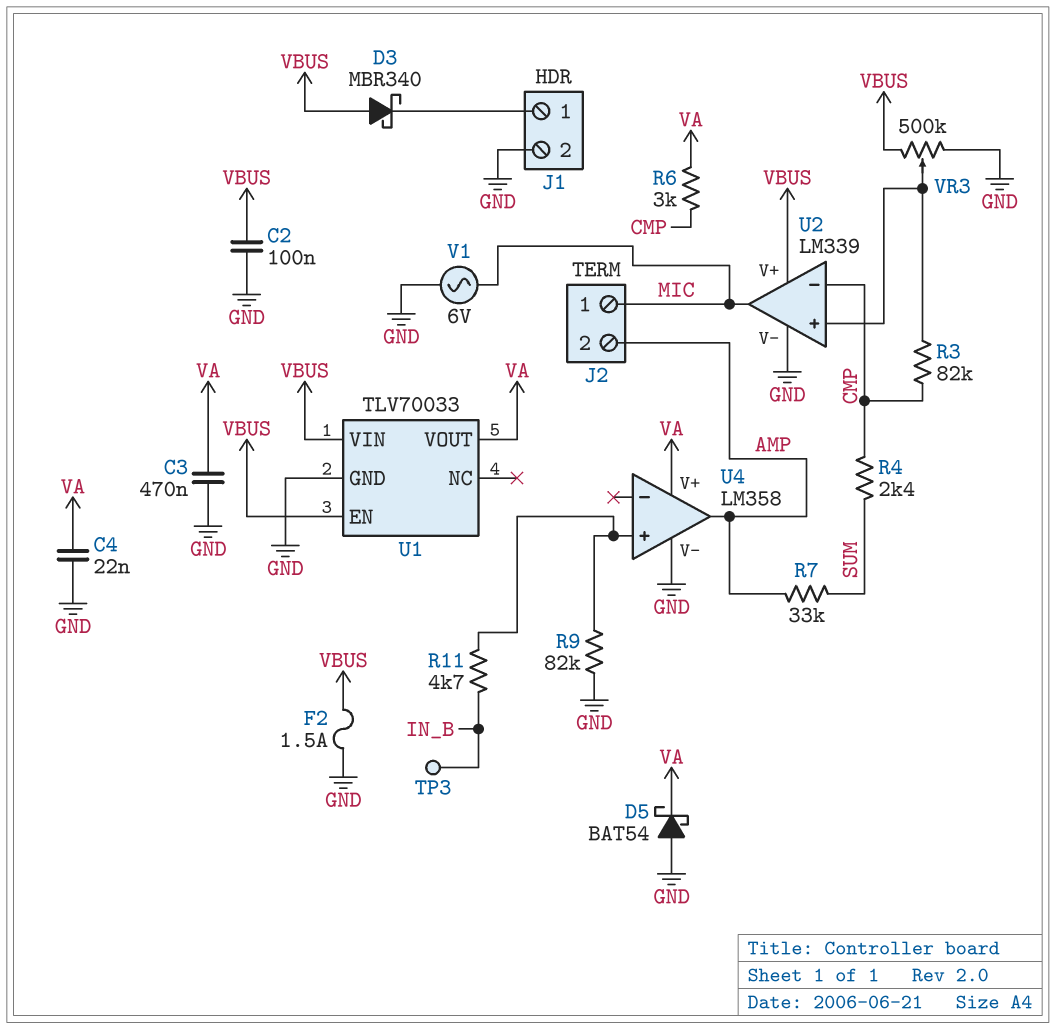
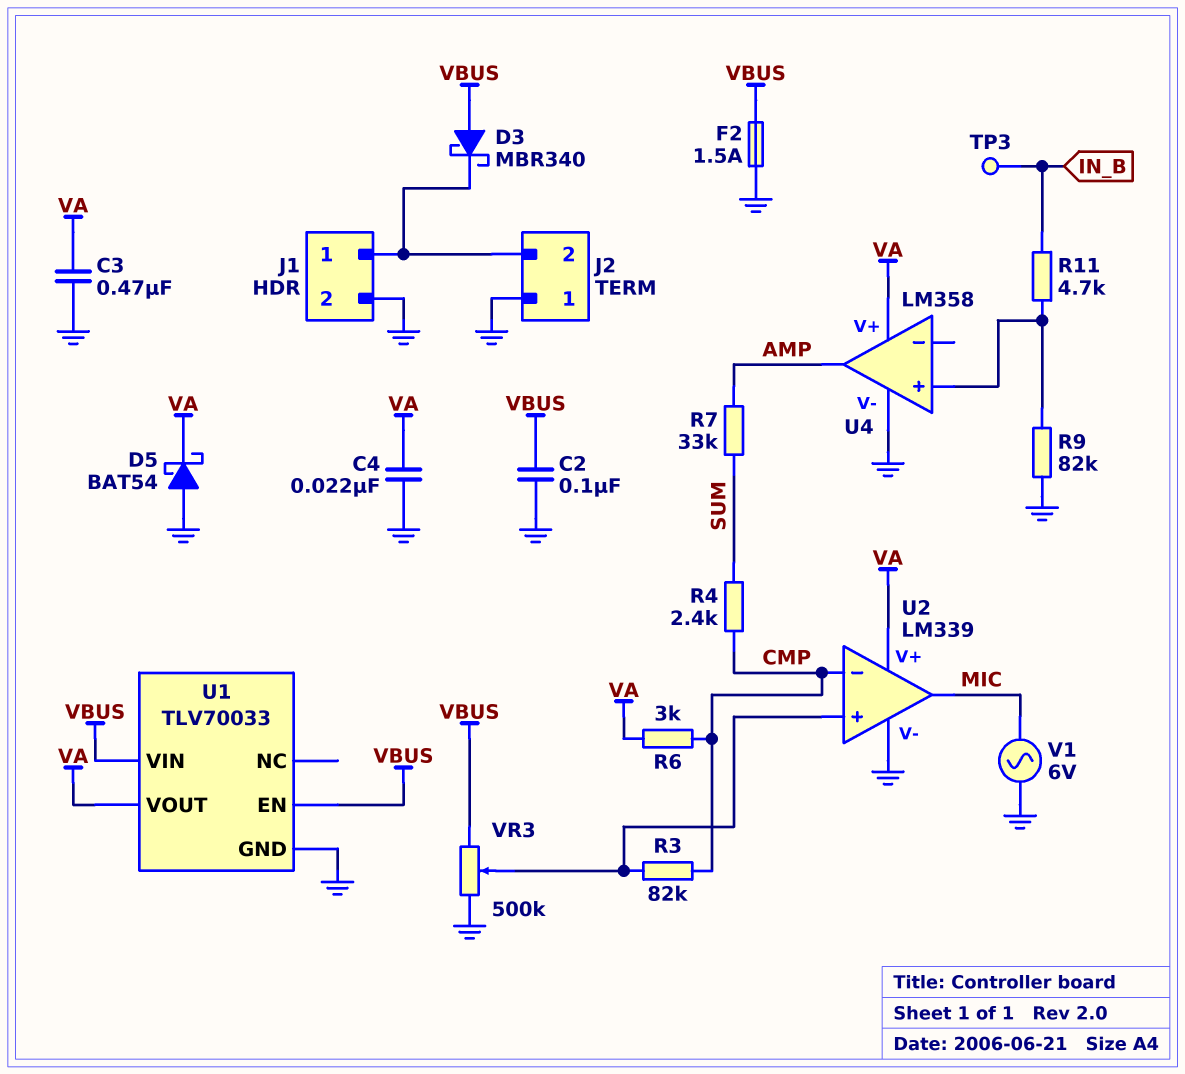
J2 pin 1: MIC -> GND
J2 pin 2: AMP -> J1/1
U2 pin V+: VBUS -> VA

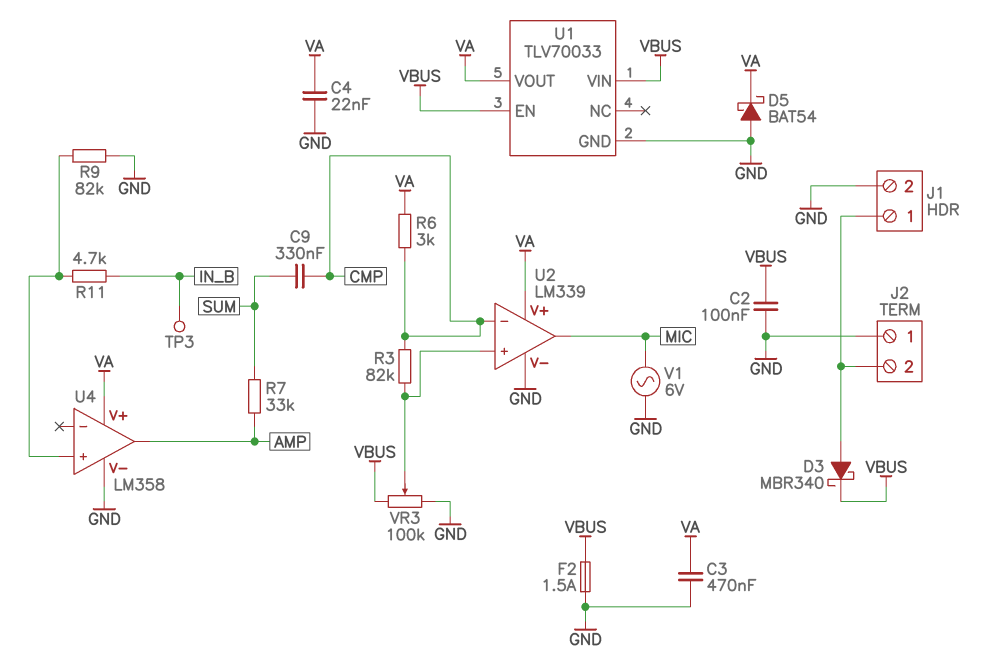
C9: none -> 330nF (CMP, SUM)
D3: schottky MBR340 (A VBUS, K J1/1) -> schottky MBR340 (A J1/1, K VBUS)
R4: 2.4k (CMP, SUM) -> none
VR3: 500k (GND, VBUS, wiper U2/in+) -> 100k (GND, VBUS, wiper U2/in+)

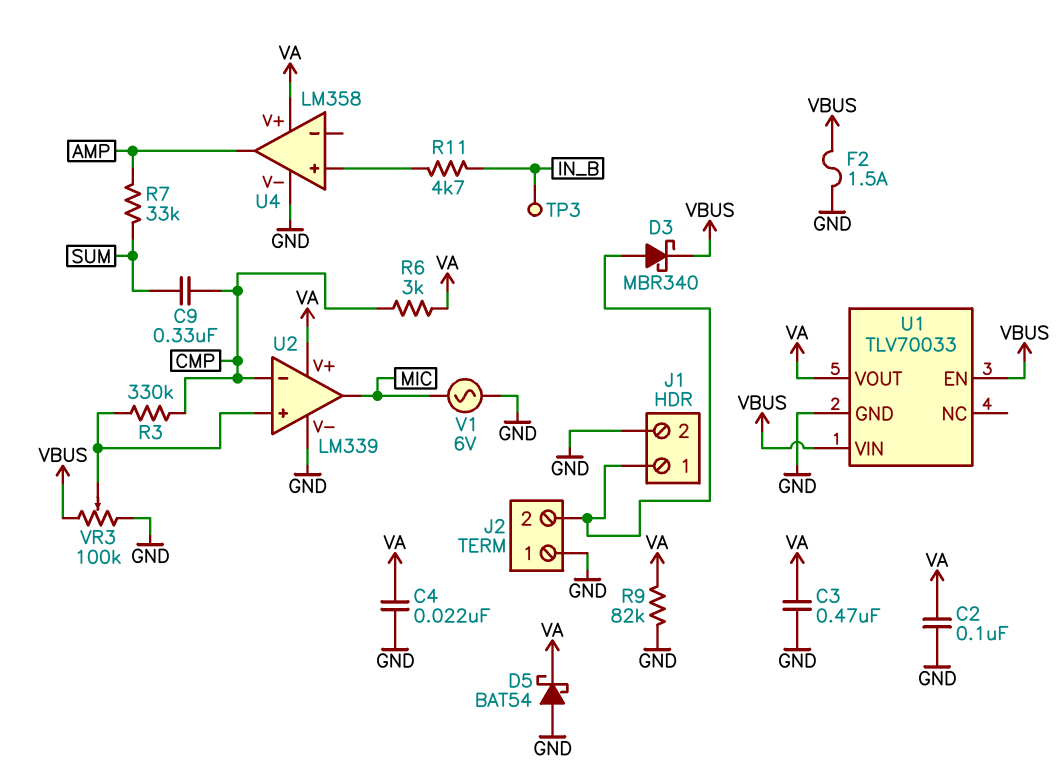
C2: 100nF (GND, VBUS) -> 100nF (GND, VA)
R3: 82k (CMP, U2/in+) -> 330k (CMP, U2/in+)
R9: 82k (GND, U4/in+) -> 82k (GND, VA)

